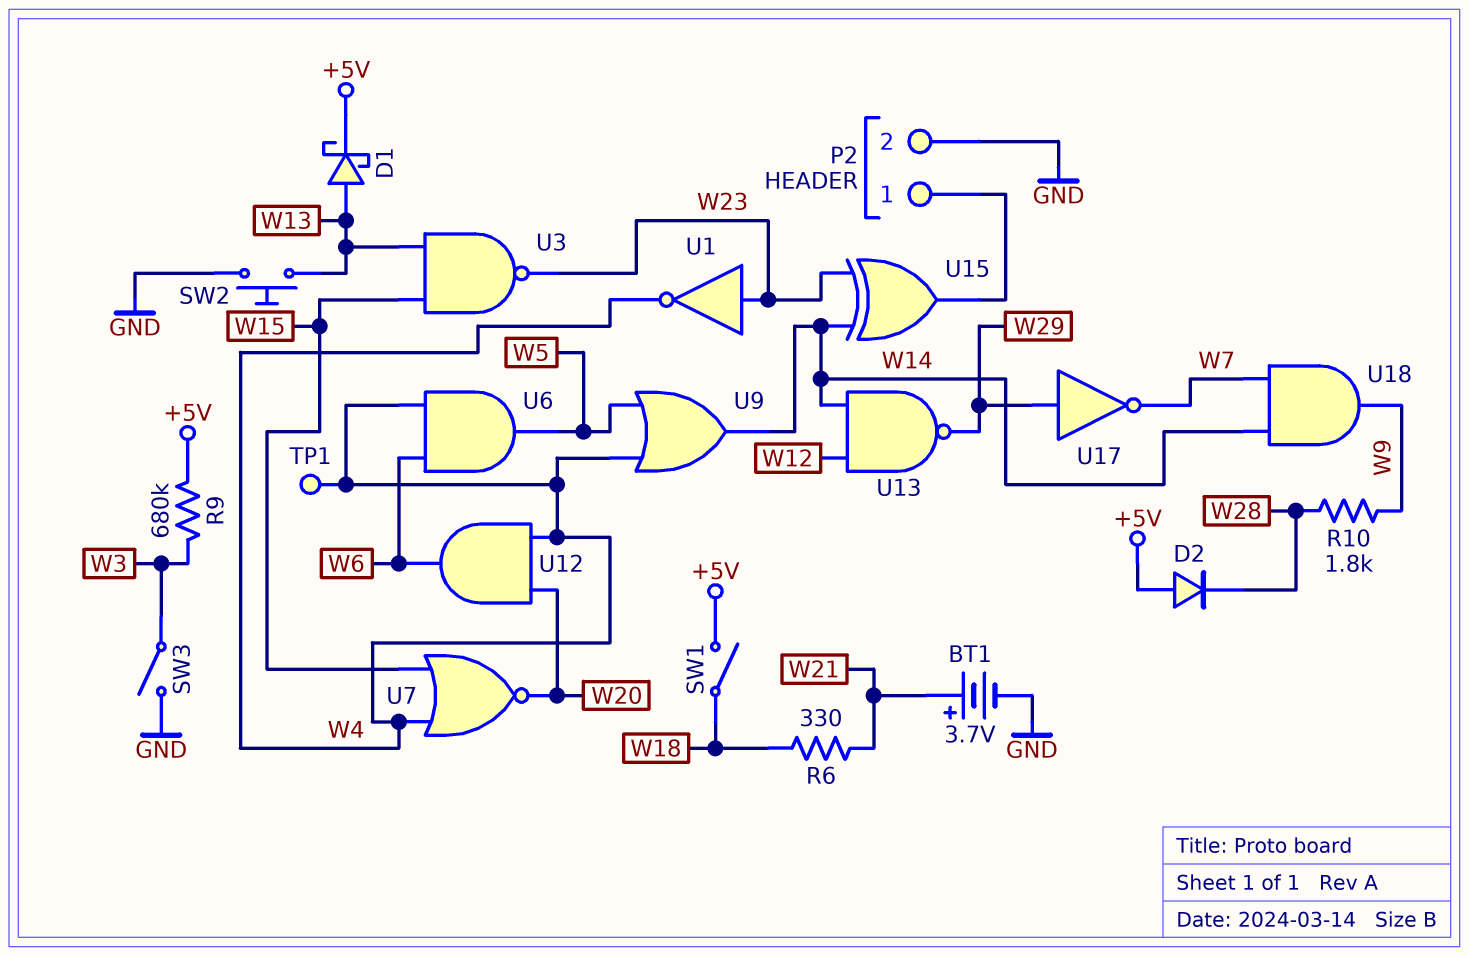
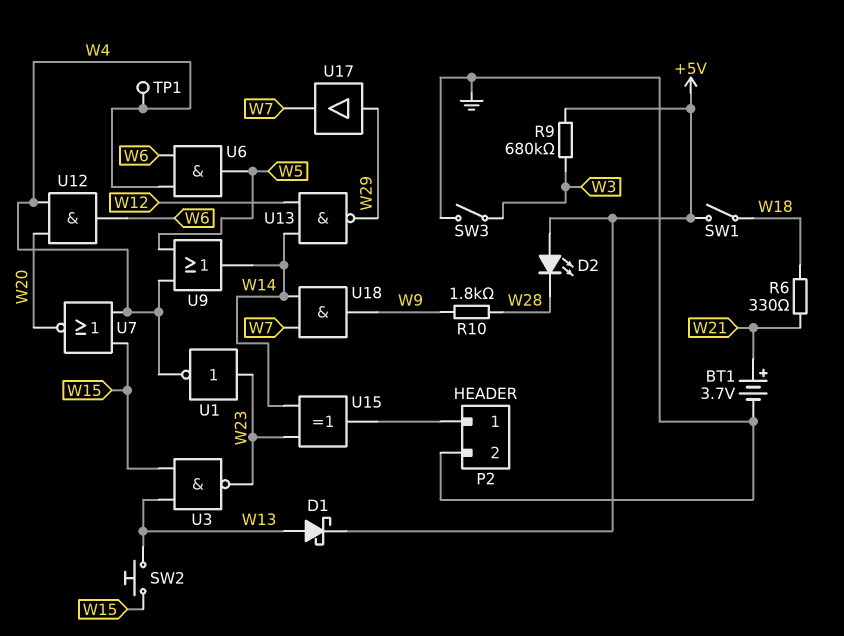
D2: diode (A +5V, K W28) -> LED (A +5V, K W28)
SW2: button (GND, W13) -> button (W13, W15)
U17: NOT (in W29, out W7) -> buffer (in W29, out W7)

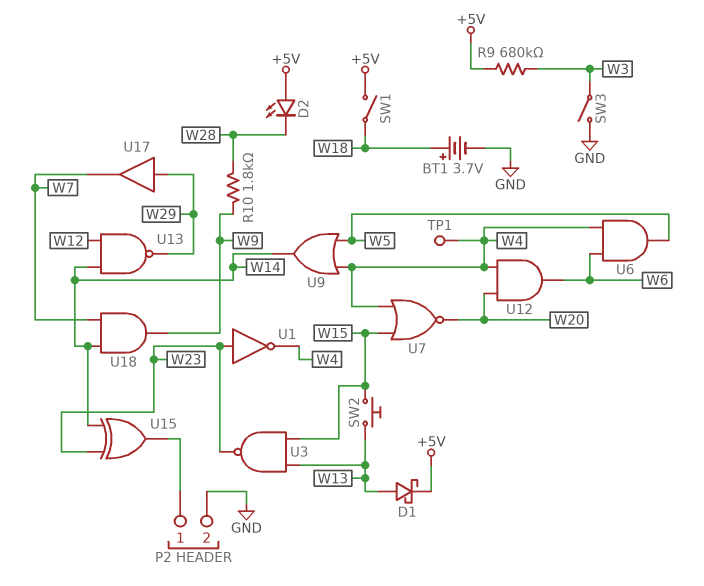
BT1: 3.7V (plus W21, minus GND) -> 3.7V (plus W18, minus GND)
R6: 330 (W18, W21) -> none

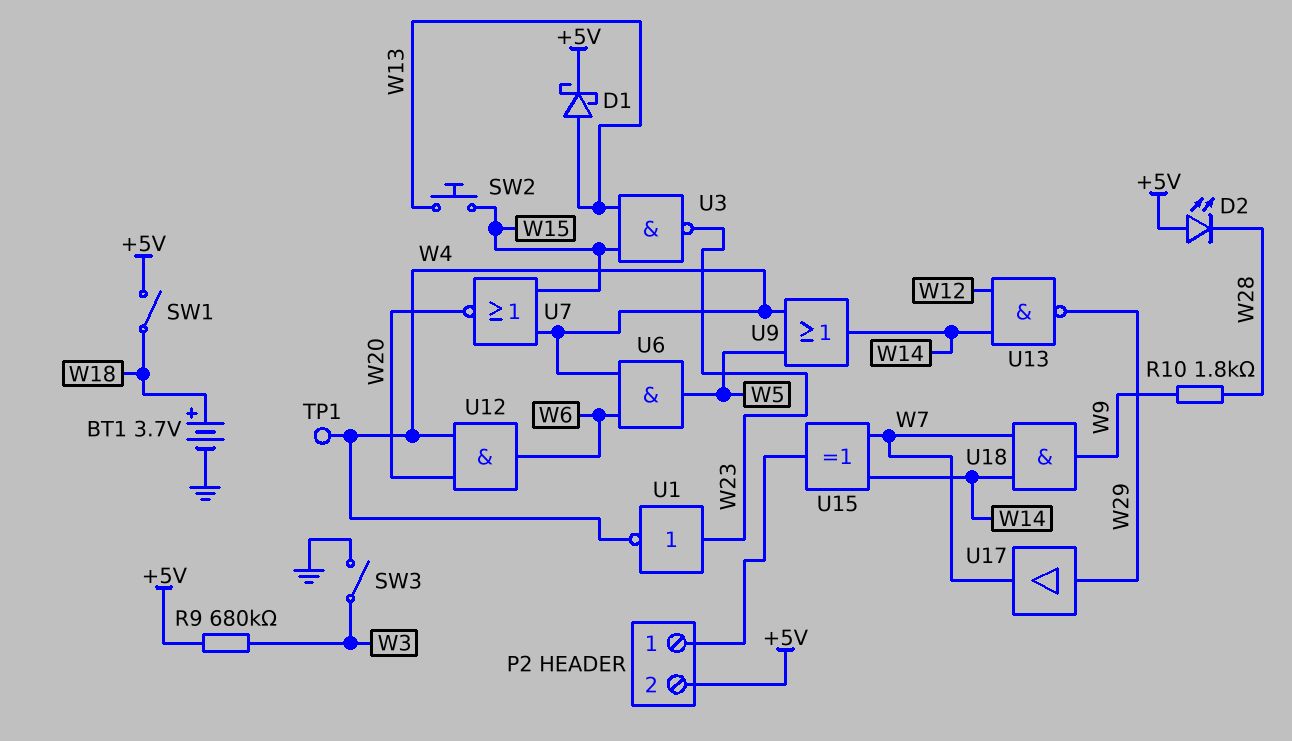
P2 pin 2: GND -> +5V
U15: XOR (in W14, in W23, out P2/1) -> XOR (in W7, in W14, out P2/1)

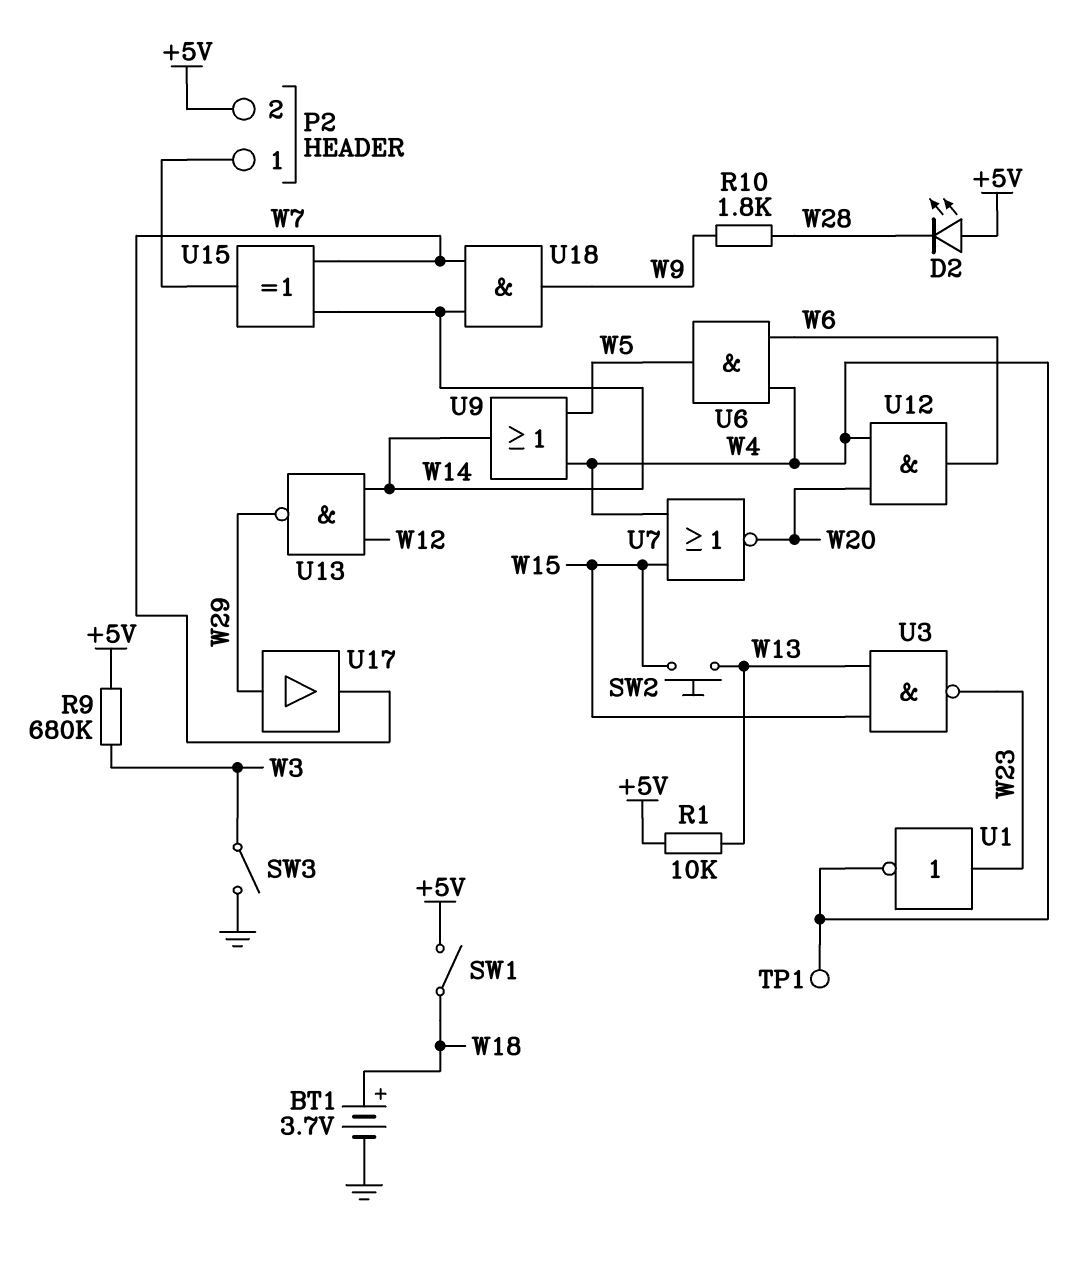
D1: schottky (A W13, K +5V) -> none
R1: none -> 10k (+5V, W13)

